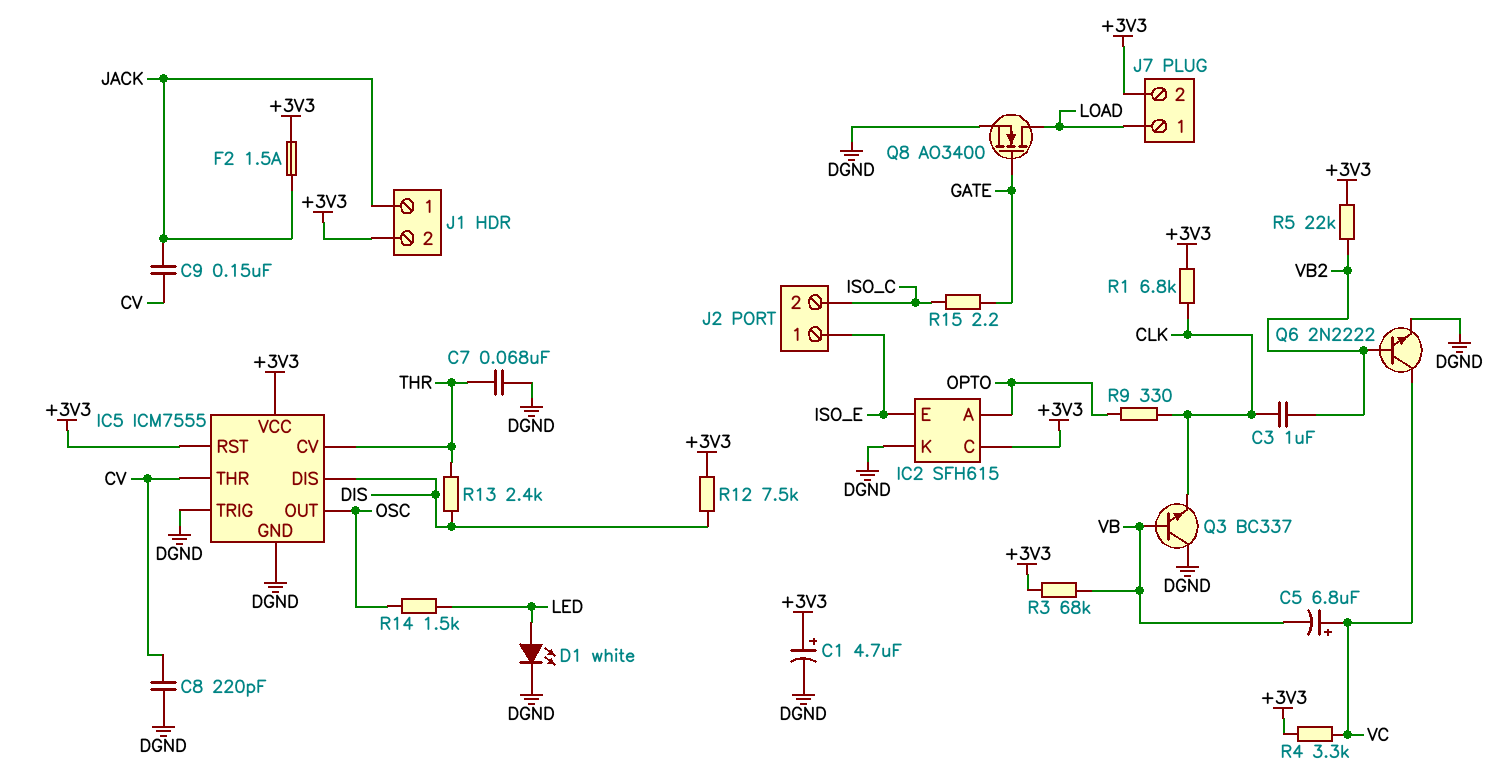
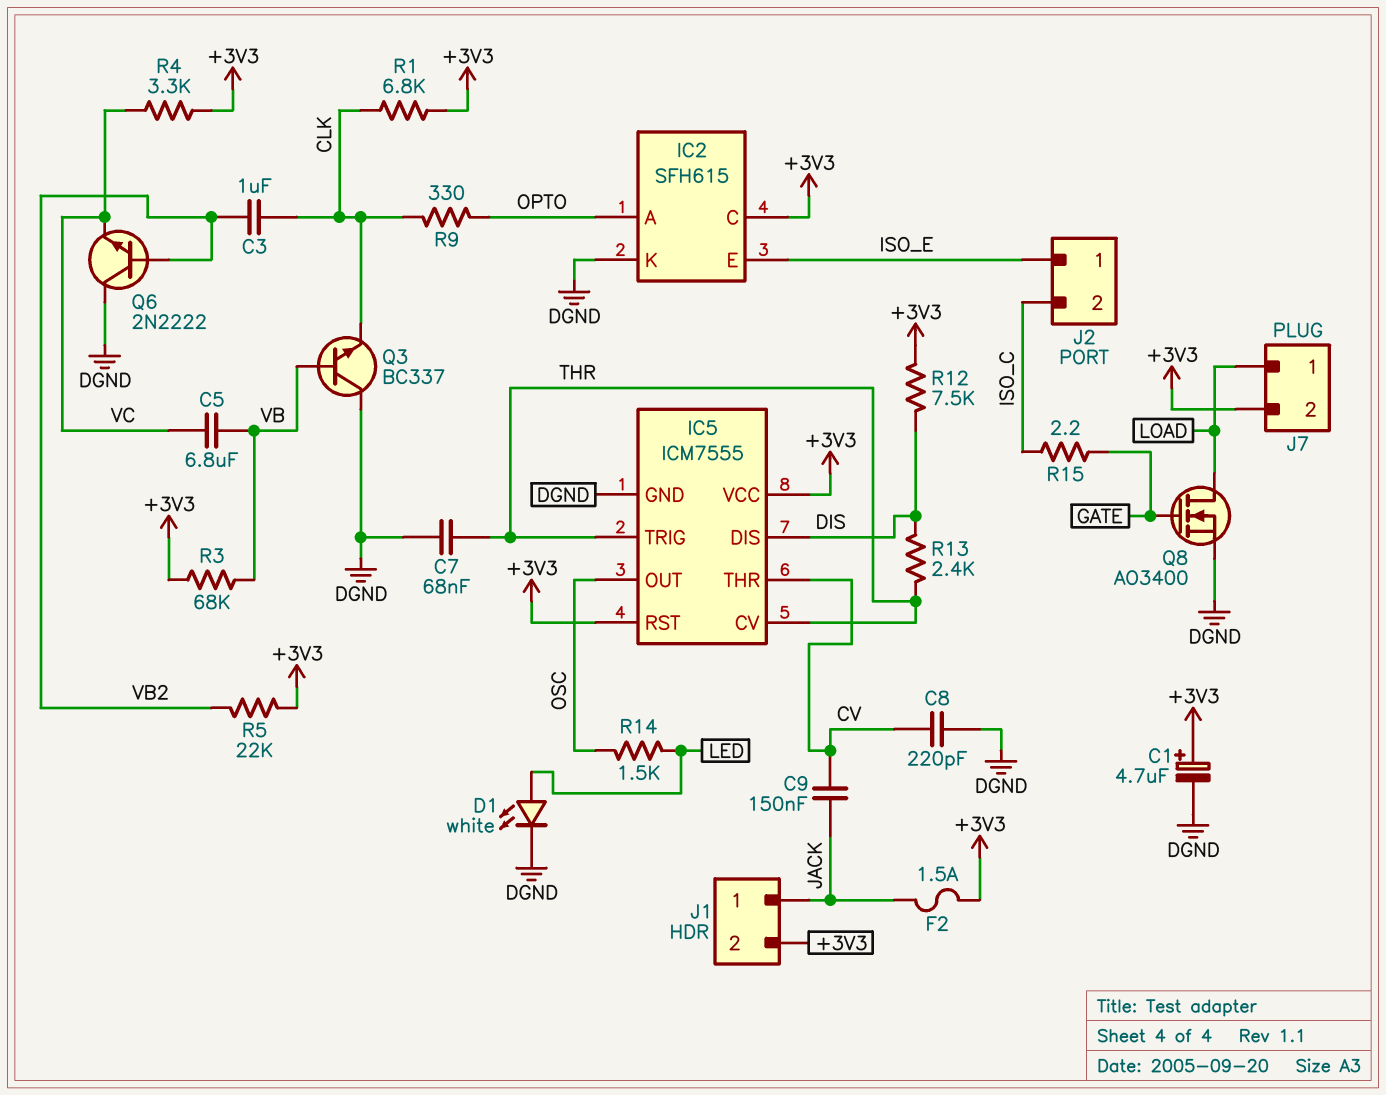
C5: 6.8uF (plus VC, minus VB) -> 6.8uF (VB, VC)
IC5 pin TRIG: DGND -> THR
Q6: NPN 2N2222 (B VB2, C VC, E DGND) -> NPN 2N2222 (B VB2, C DGND, E VC)

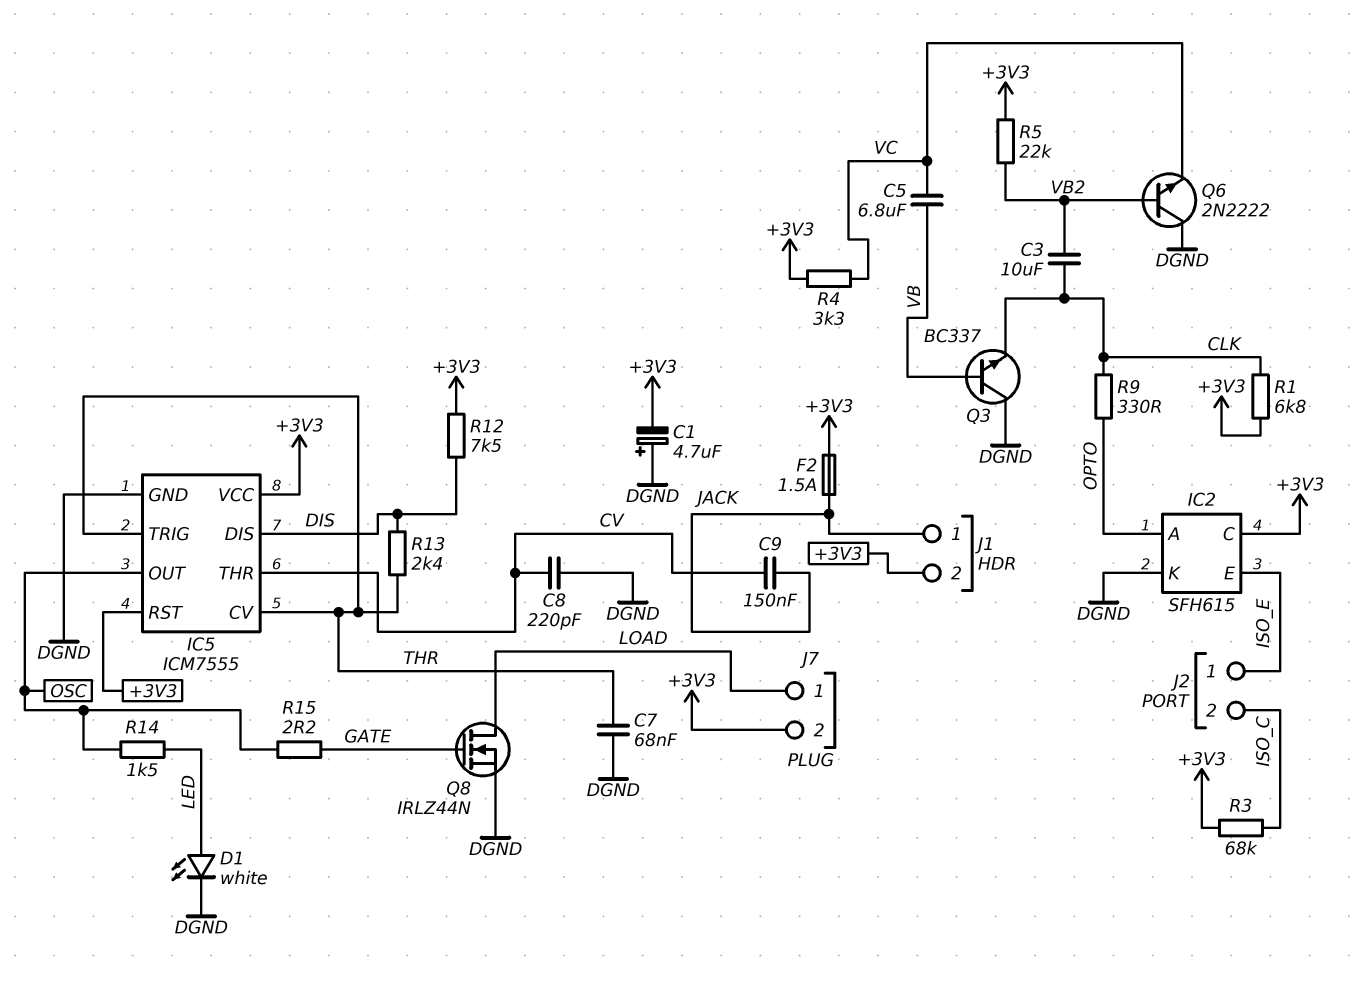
C1: 4.7uF (plus +3V3, minus DGND) -> 4.7uF (plus DGND, minus +3V3)
C3: 1uF (CLK, VB2) -> 10uF (CLK, VB2)
Q8: NMOS AO3400 (G GATE, D LOAD, S DGND) -> NMOS IRLZ44N (G GATE, D LOAD, S DGND)
R3: 68k (+3V3, VB) -> 68k (+3V3, ISO_C)
R15: 2.2 (GATE, ISO_C) -> 2.2 (GATE, OSC)

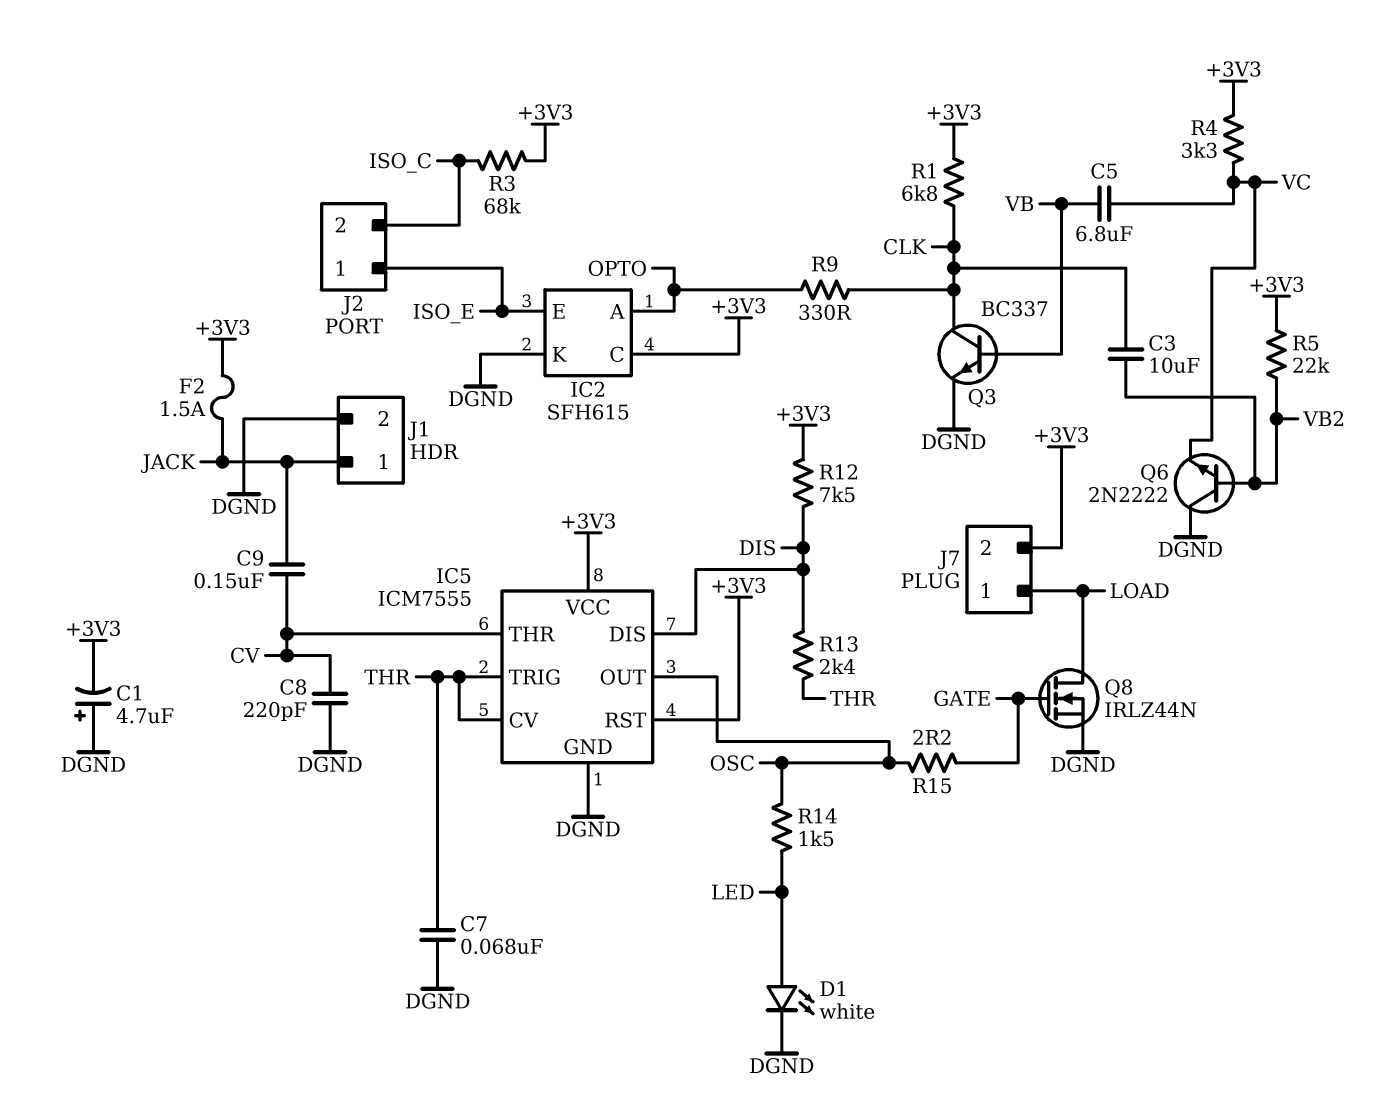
J1 pin 2: +3V3 -> DGND
Q3: NPN BC337 (B VB, C DGND, E CLK) -> NPN BC337 (B VB, C CLK, E DGND)

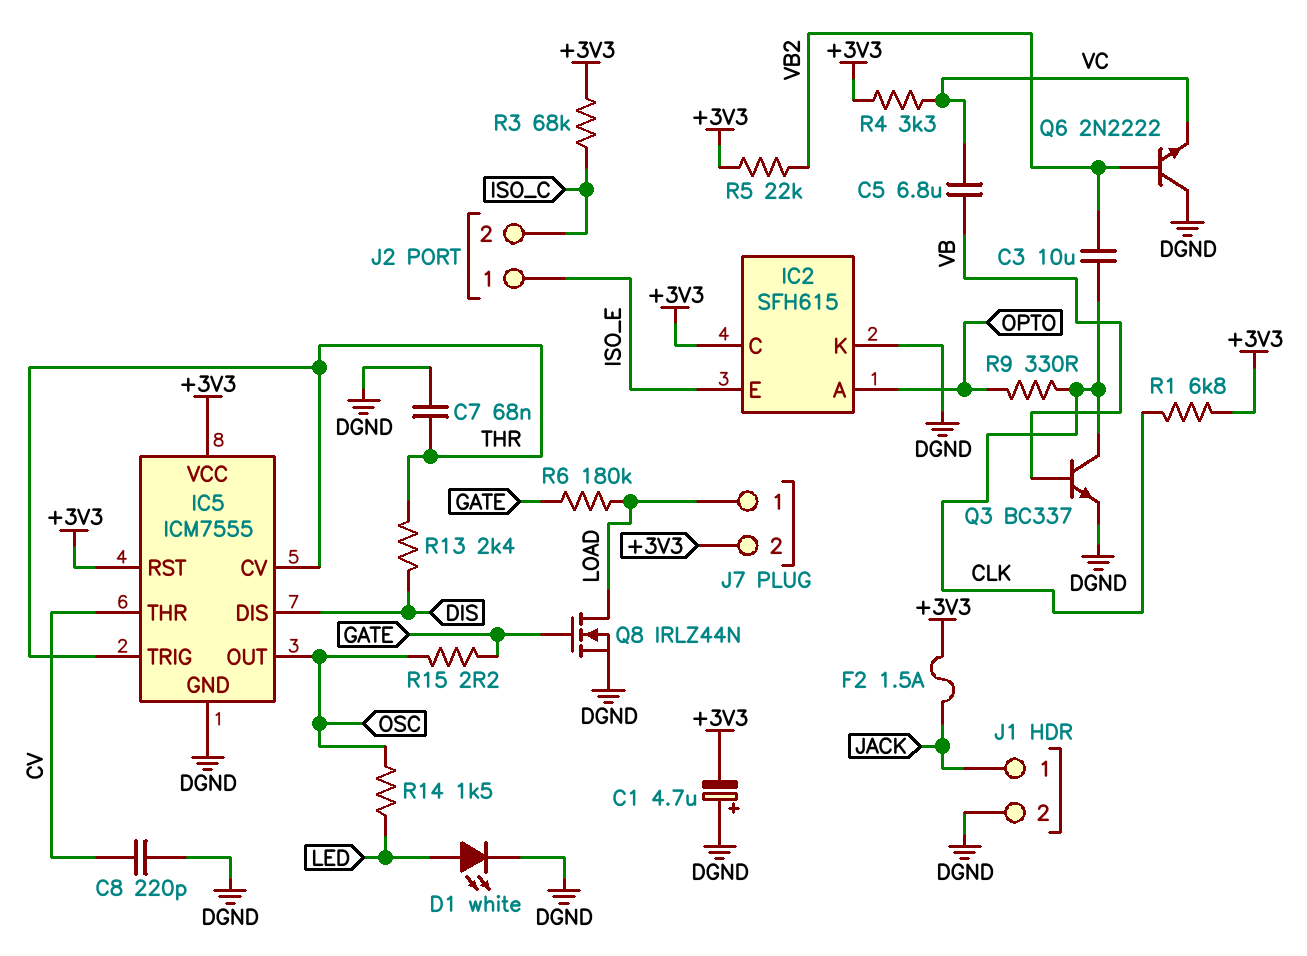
C9: 150nF (CV, JACK) -> none
R6: none -> 180k (GATE, LOAD)
R12: 7.5k (+3V3, DIS) -> none

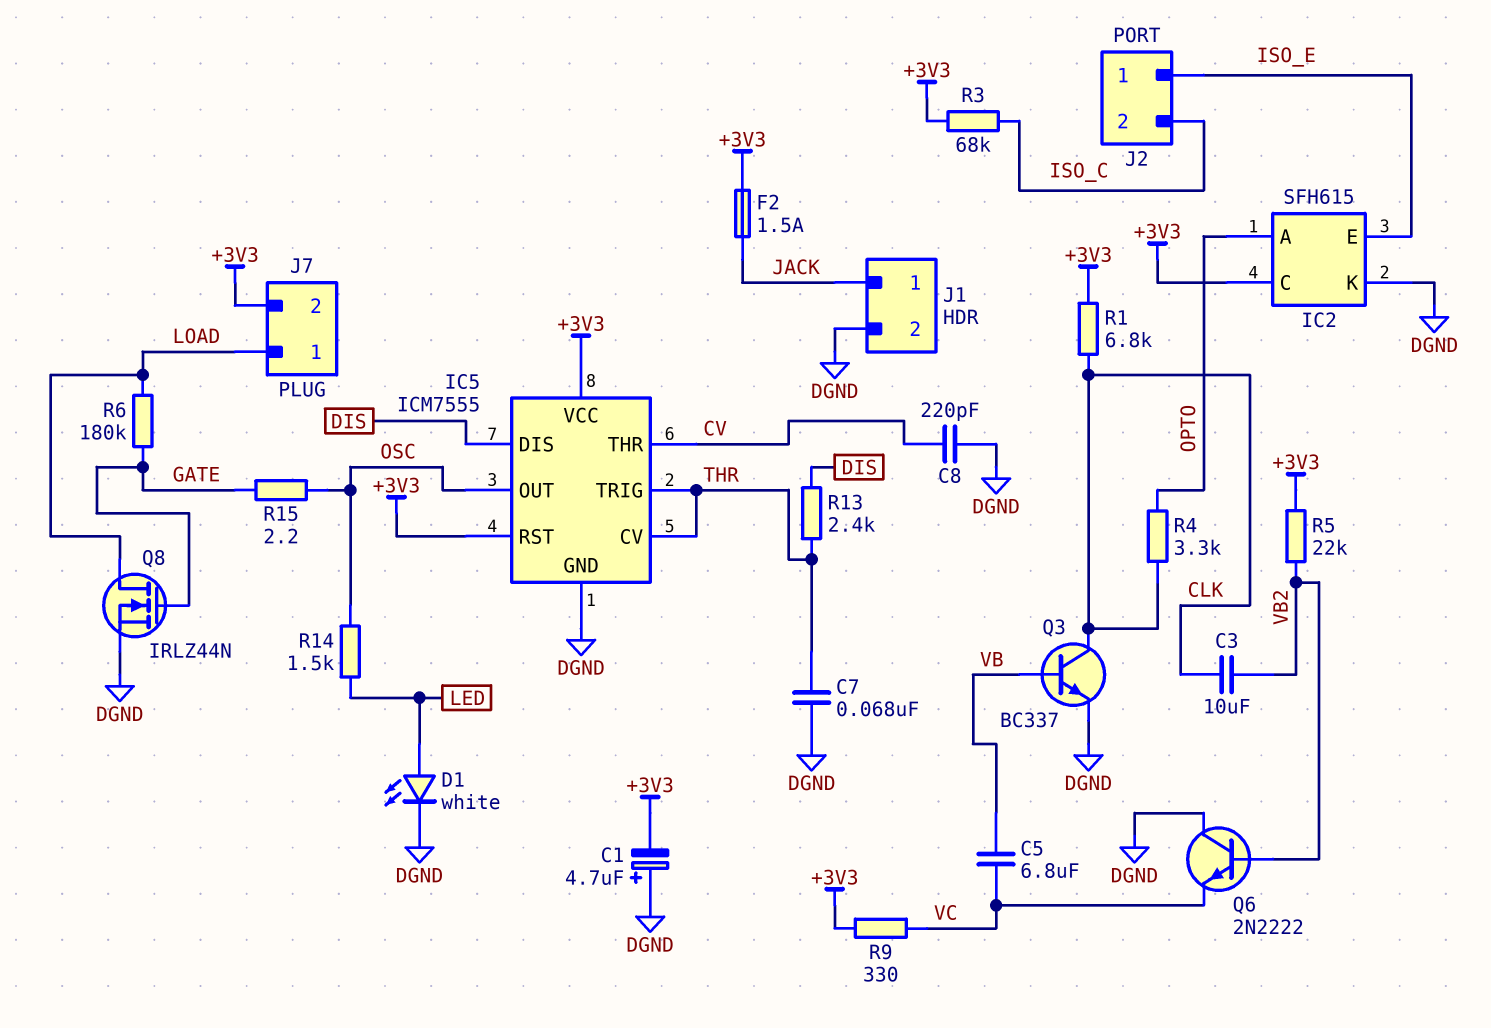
R4: 3.3k (+3V3, VC) -> 3.3k (CLK, OPTO)
R9: 330 (CLK, OPTO) -> 330 (+3V3, VC)

